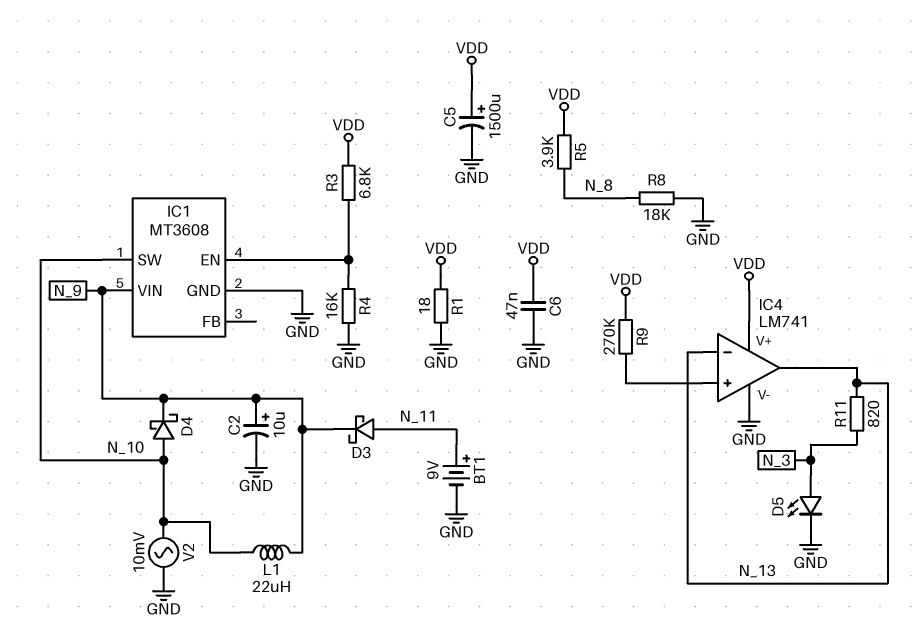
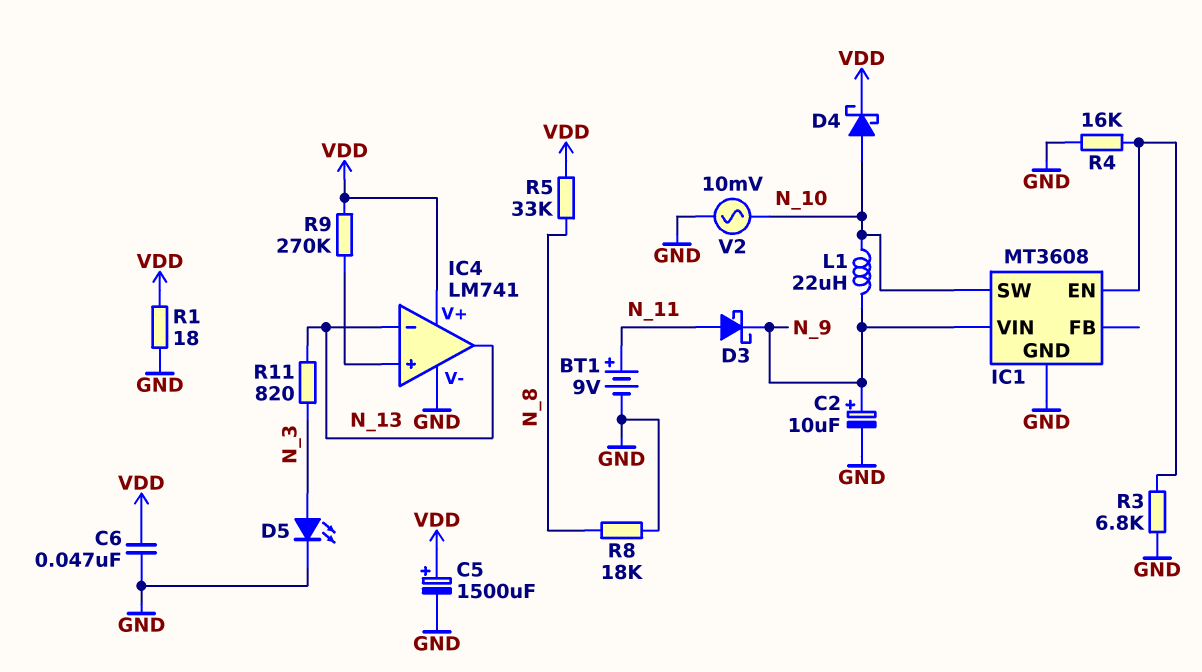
D4: schottky (A N_10, K N_9) -> schottky (A N_10, K VDD)
R3: 6.8k (IC1/EN, VDD) -> 6.8k (GND, IC1/EN)
R5: 3.9k (N_8, VDD) -> 33k (N_8, VDD)

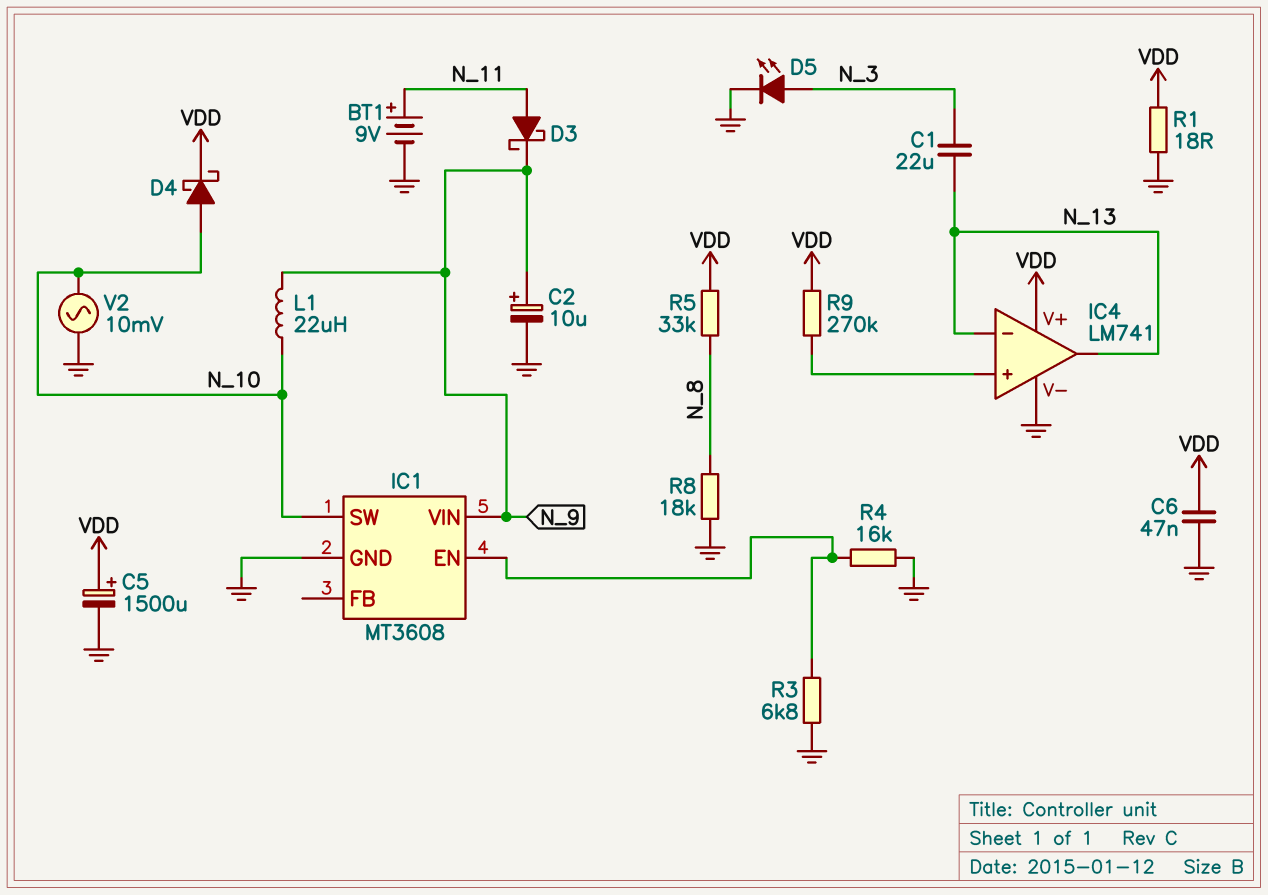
C1: none -> 22uF (N_3, N_13)
R11: 820 (N_3, N_13) -> none

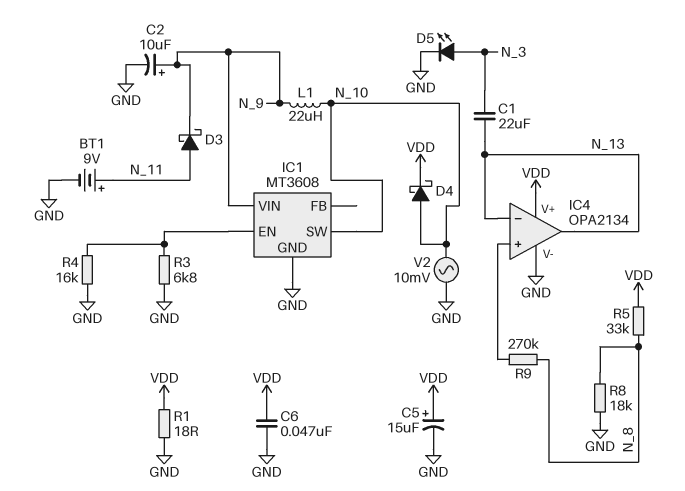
C5: 1500uF (plus VDD, minus GND) -> 15uF (plus VDD, minus GND)
IC4: LM741 -> OPA2134
R9: 270k (IC4/in+, VDD) -> 270k (IC4/in+, N_8)

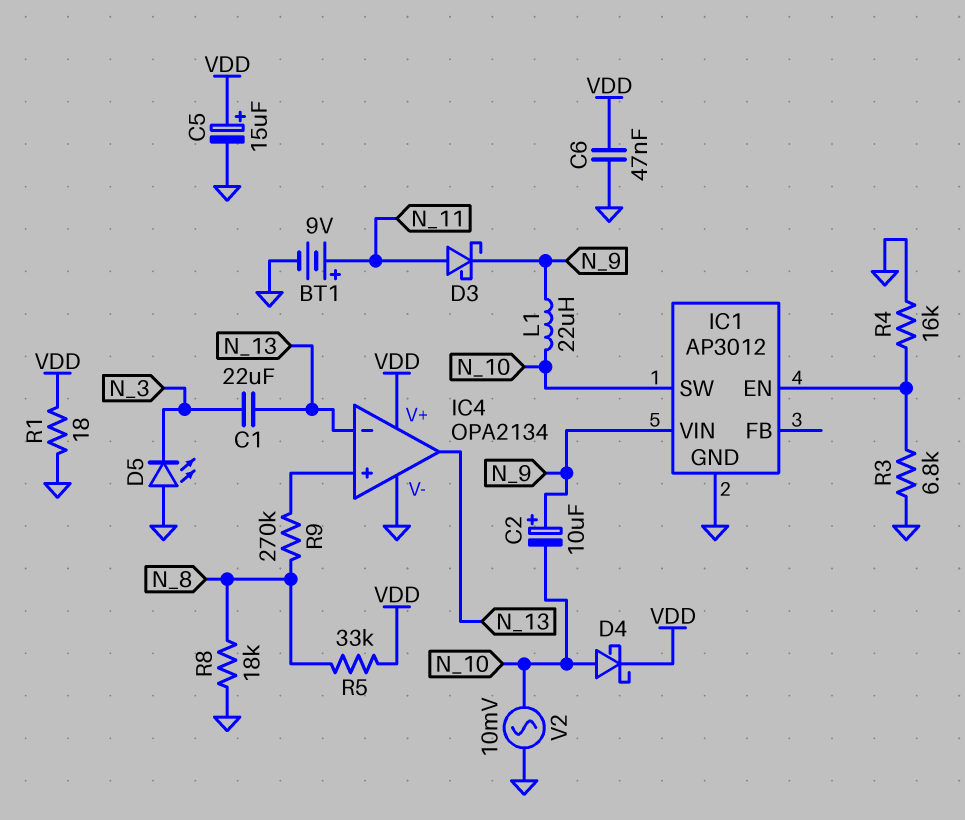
C2: 10uF (plus N_9, minus GND) -> 10uF (plus N_9, minus N_10)
D5: LED (A N_3, K GND) -> LED (A GND, K N_3)
IC1: MT3608 -> AP3012

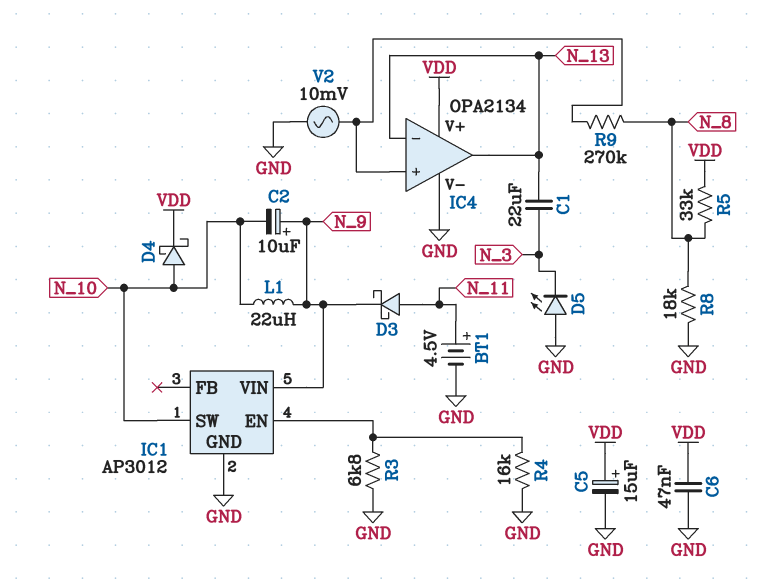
BT1: 9V (plus N_11, minus GND) -> 4.5V (plus N_11, minus GND)
R1: 18 (GND, VDD) -> none
V2: AC 10mV (GND, N_10) -> AC 10mV (GND, IC4/in+)

